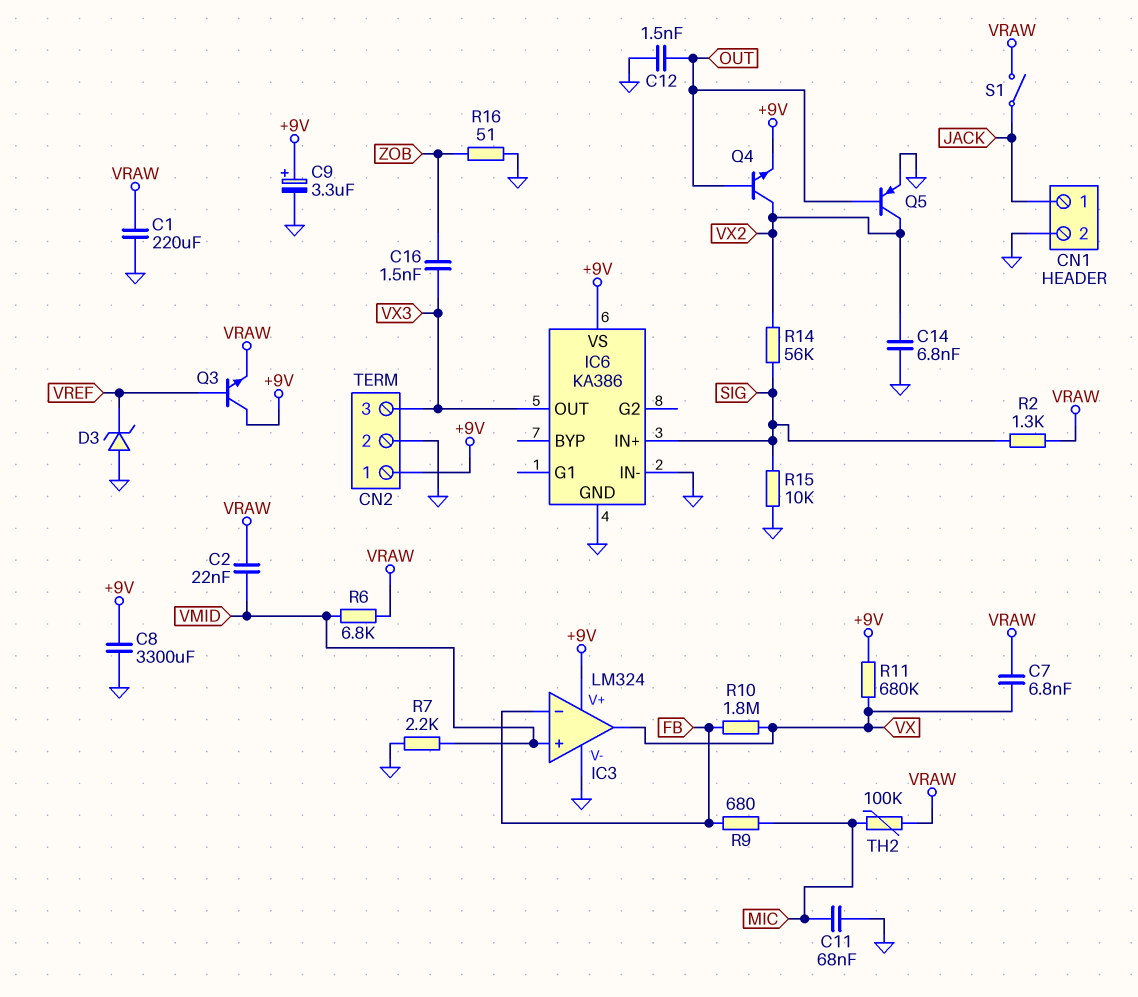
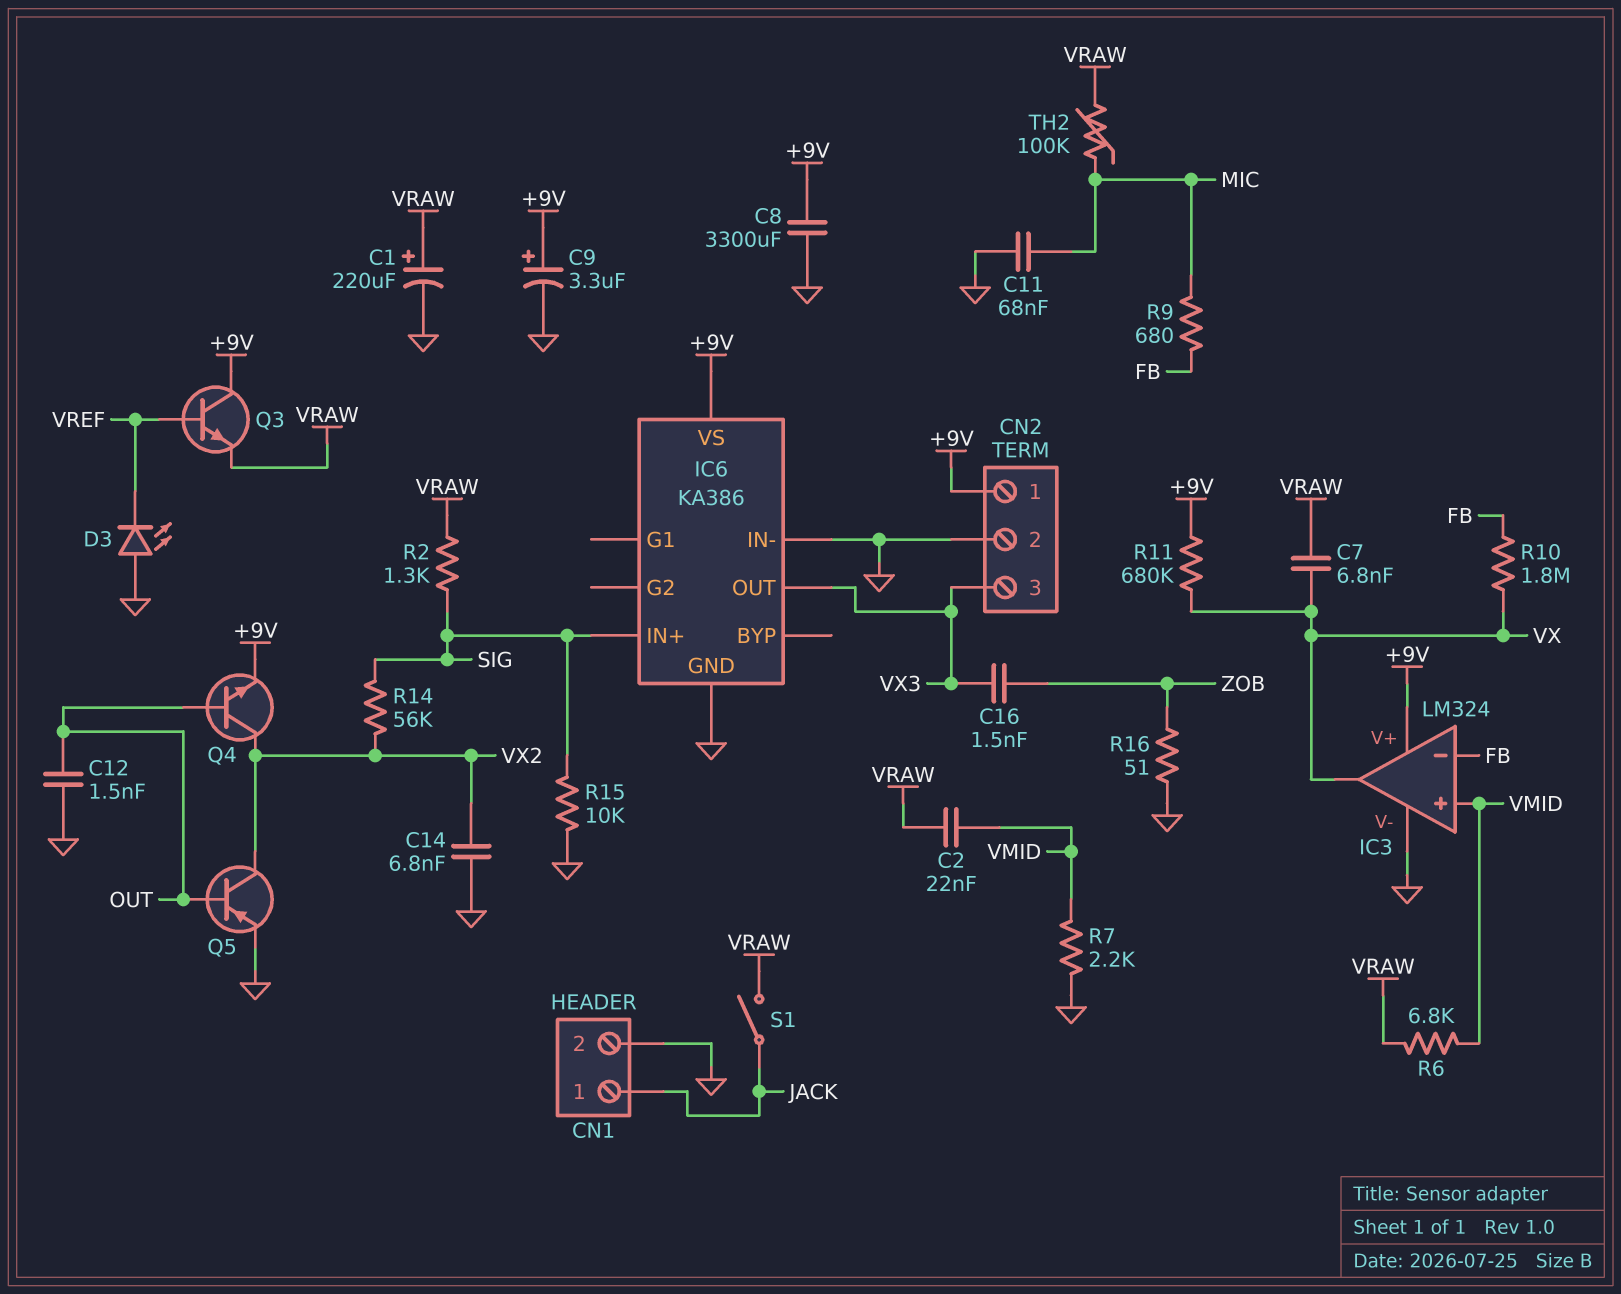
C1: 220uF (GND, VRAW) -> 220uF (plus VRAW, minus GND)
D3: zener (A GND, K VREF) -> LED (A GND, K VREF)

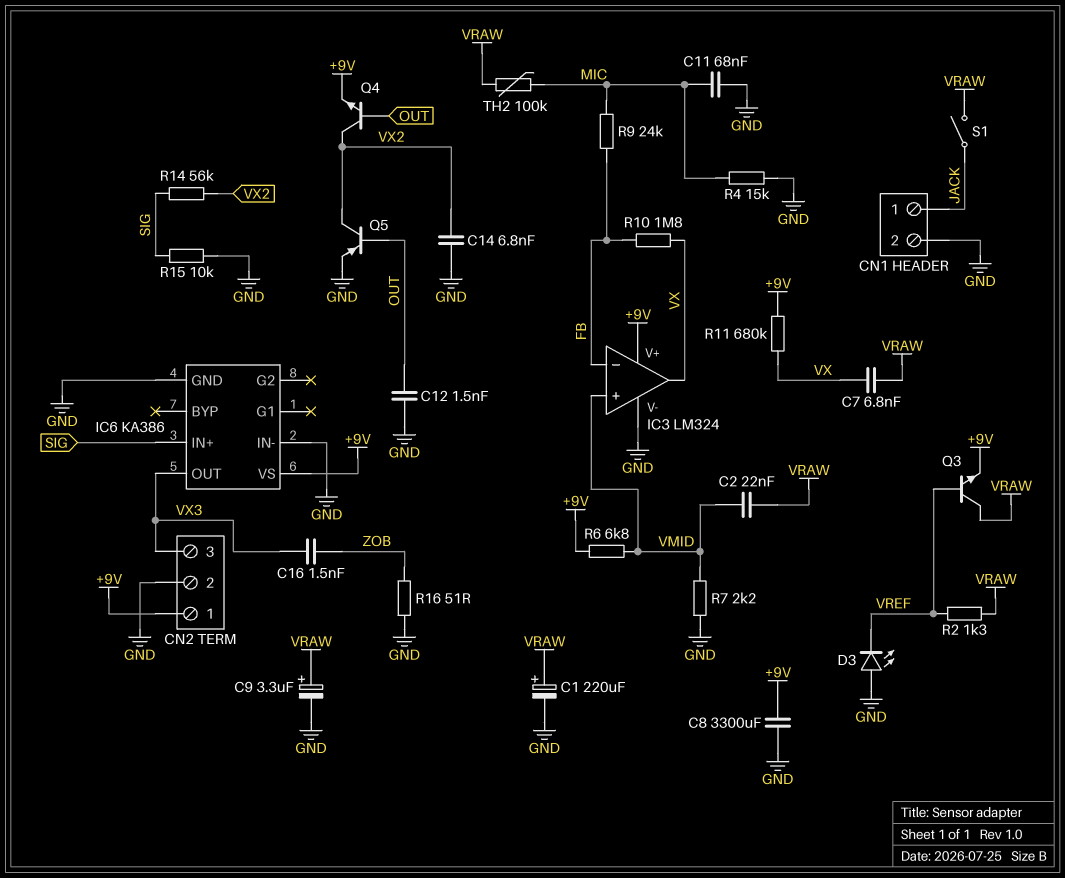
C9: 3.3uF (plus +9V, minus GND) -> 3.3uF (plus VRAW, minus GND)
Q3: NPN (B VREF, C +9V, E VRAW) -> NPN (B VREF, C VRAW, E +9V)
R2: 1.3k (SIG, VRAW) -> 1.3k (VRAW, VREF)
R4: none -> 15k (GND, MIC)
R6: 6.8k (VMID, VRAW) -> 6.8k (+9V, VMID)
R9: 680 (FB, MIC) -> 24k (FB, MIC)

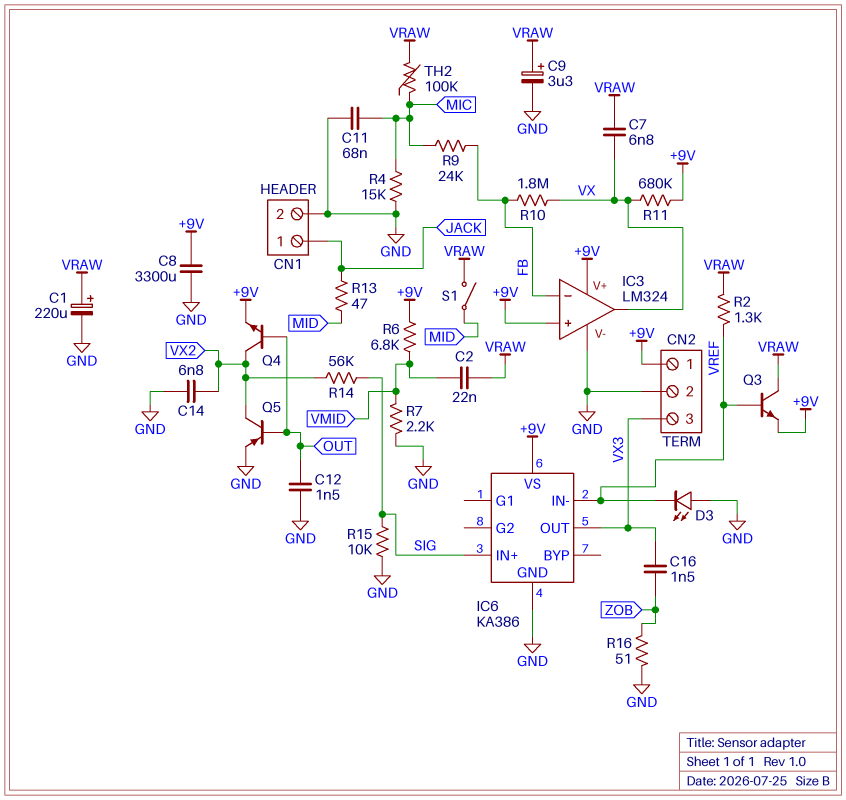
IC3 pin in+: VMID -> +9V
IC6 pin IN-: GND -> VREF
R13: none -> 47 (JACK, MID)
S1: switch (JACK, VRAW) -> switch (MID, VRAW)

